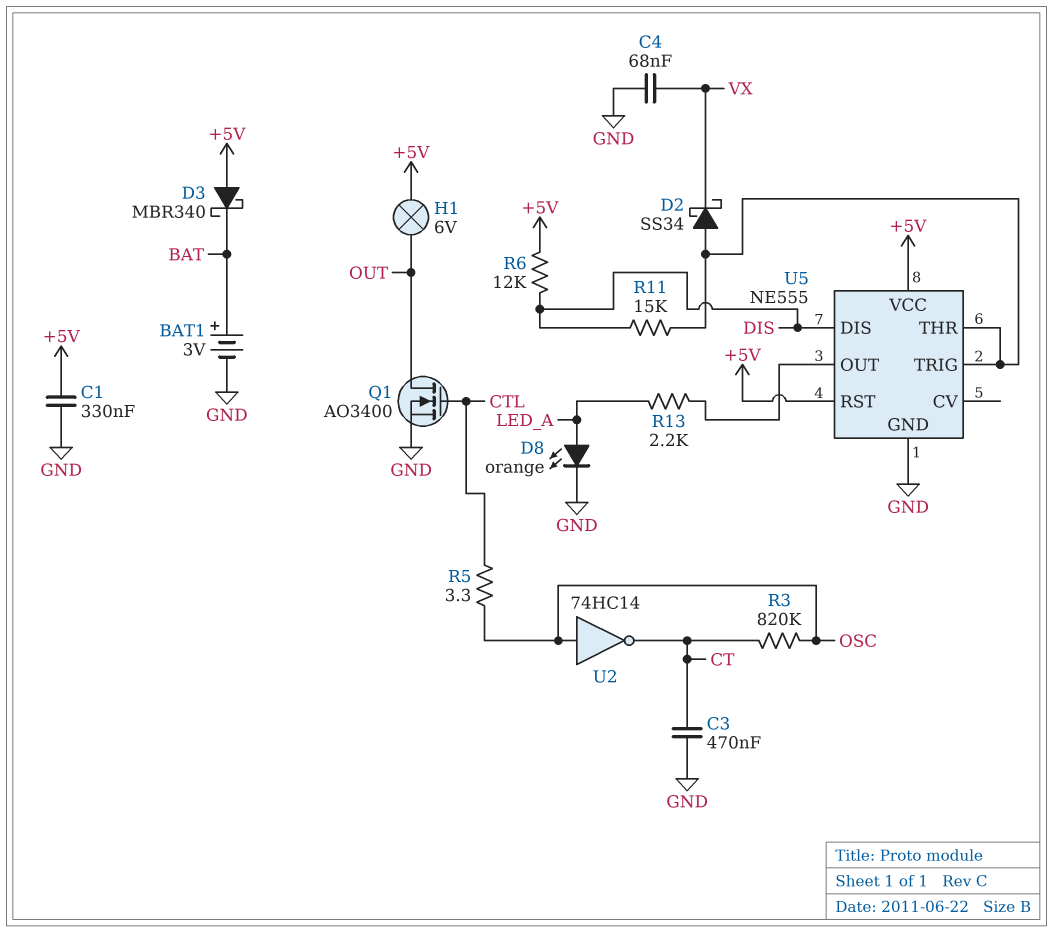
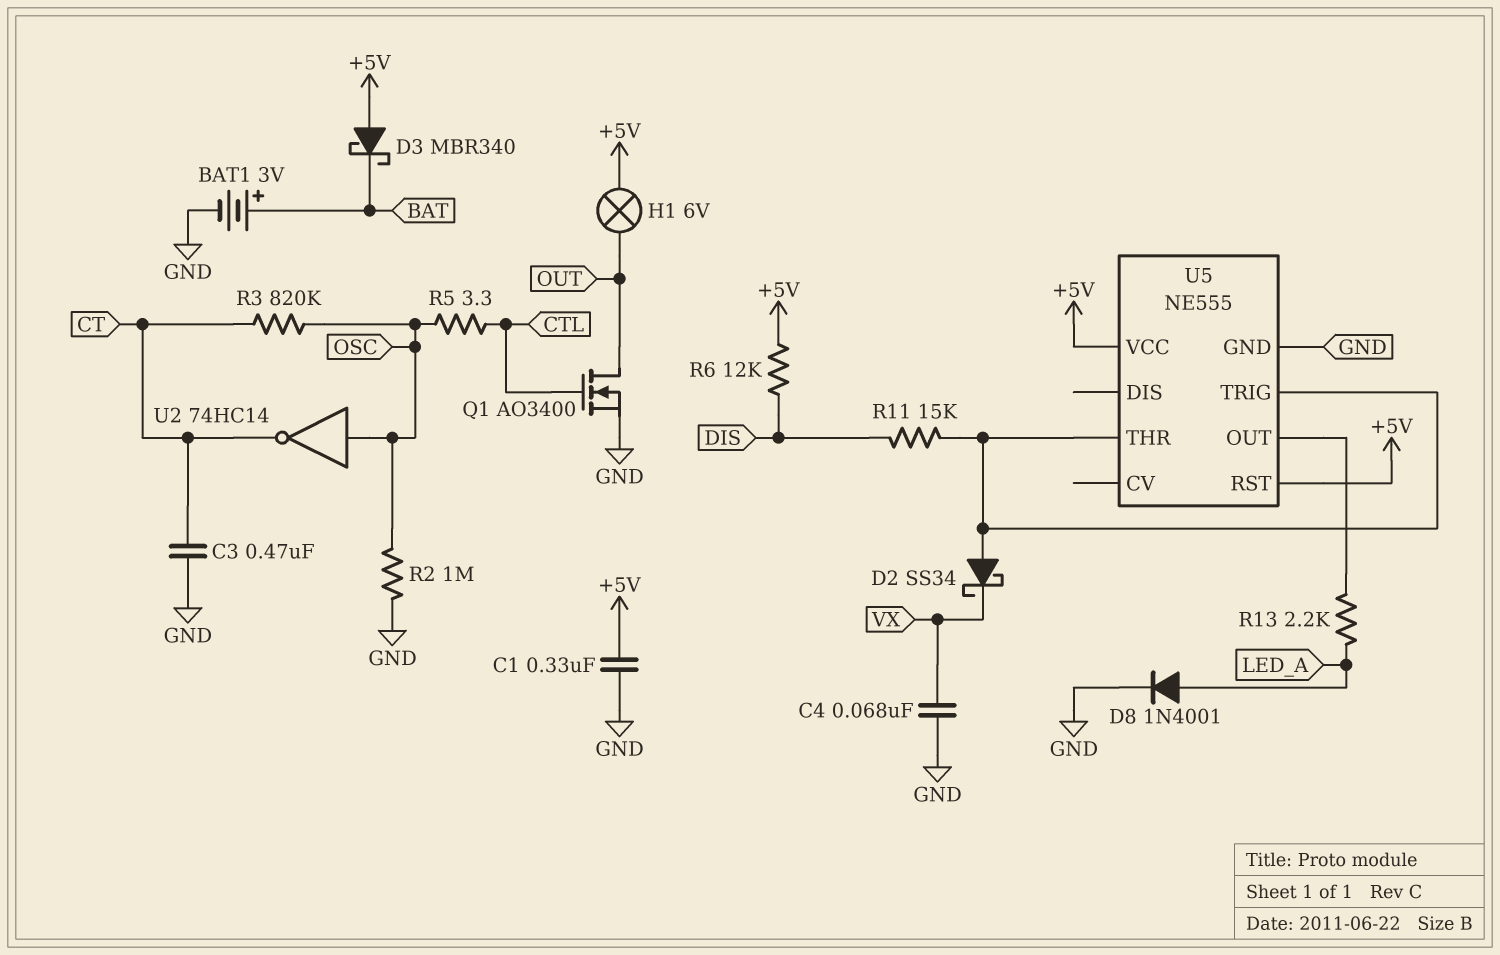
D8: LED orange (A LED_A, K GND) -> diode 1N4001 (A LED_A, K GND)
R2: none -> 1M (GND, OSC)
U5 pin DIS: DIS -> none

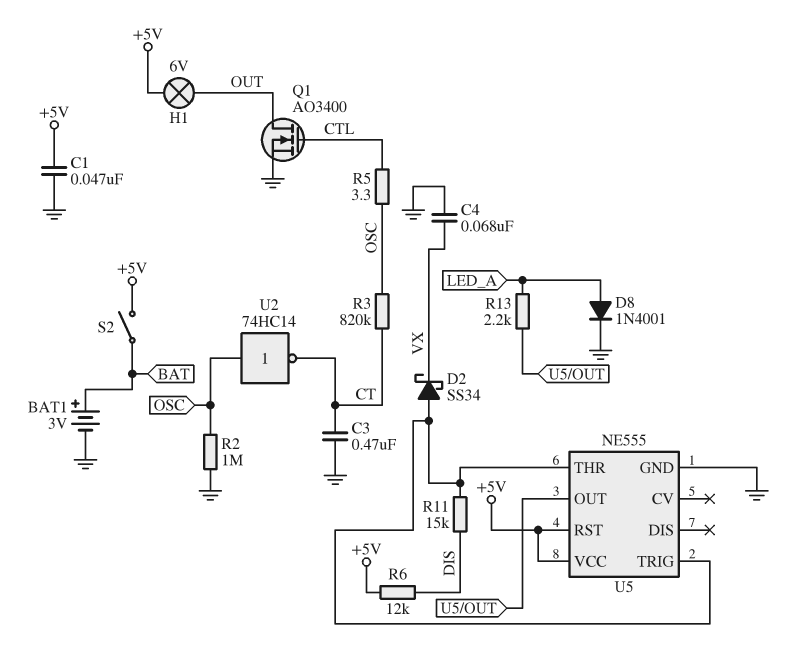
C1: 330nF (+5V, GND) -> 47nF (+5V, GND)
D3: schottky MBR340 (A +5V, K BAT) -> none
S2: none -> switch (+5V, BAT)

